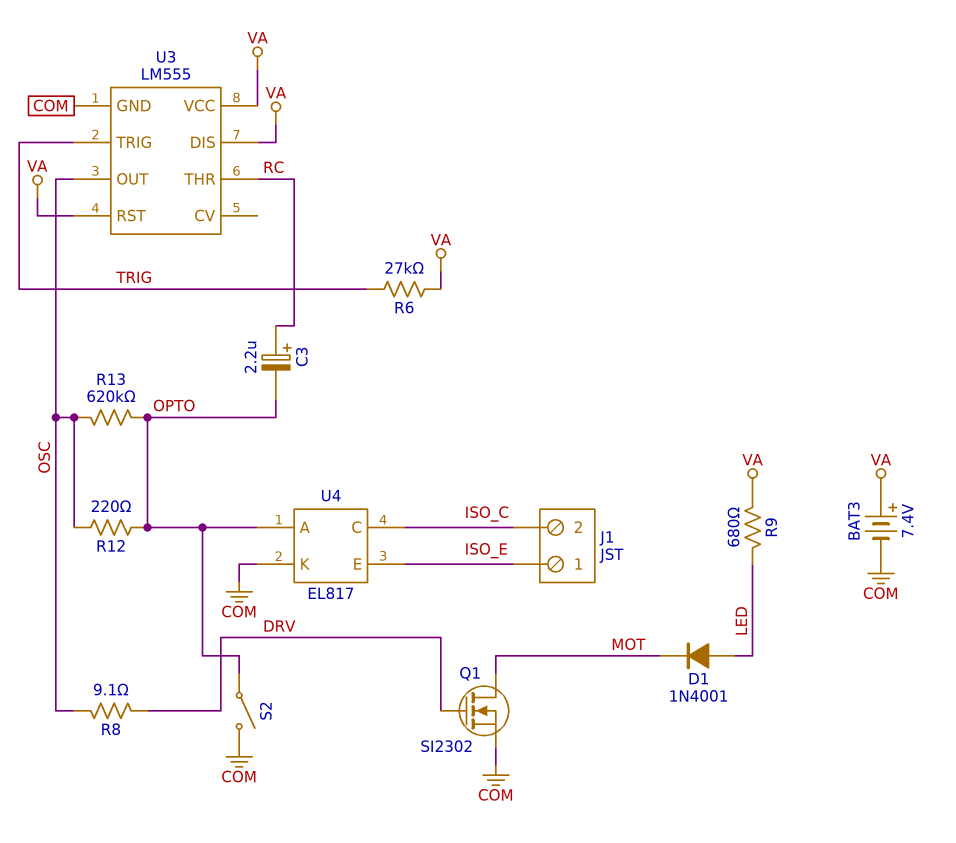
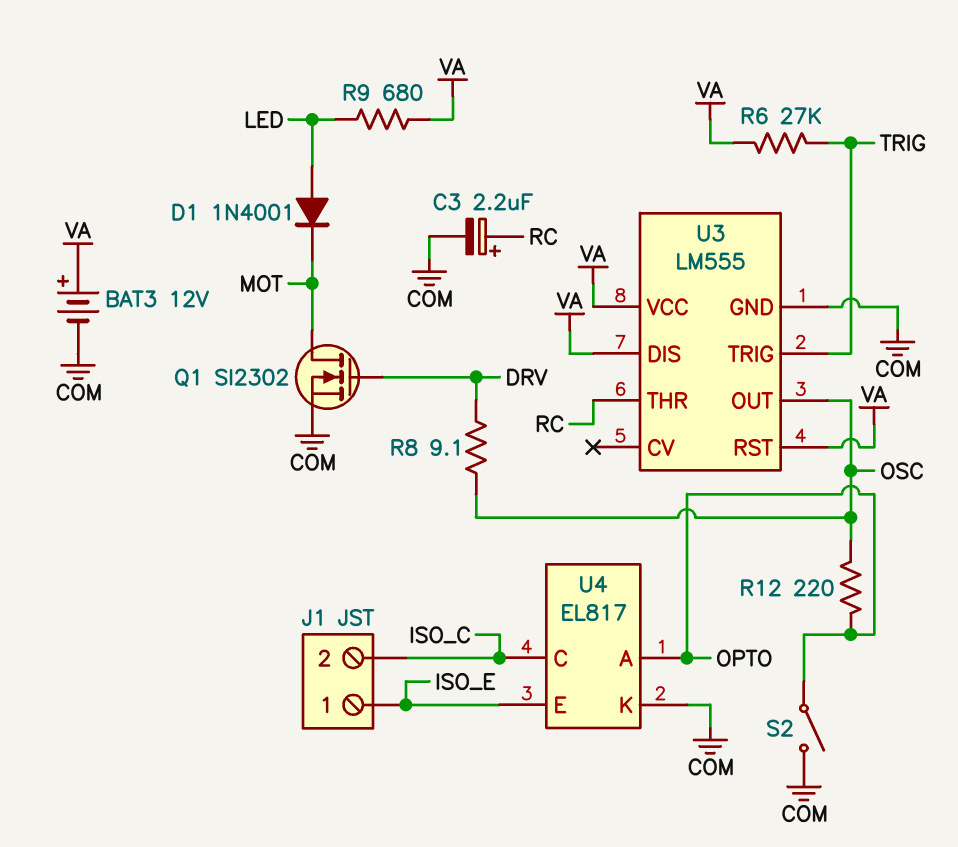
BAT3: 7.4V (plus VA, minus COM) -> 12V (plus VA, minus COM)
C3: 2.2uF (plus RC, minus OPTO) -> 2.2uF (plus RC, minus COM)
R13: 620k (OPTO, OSC) -> none

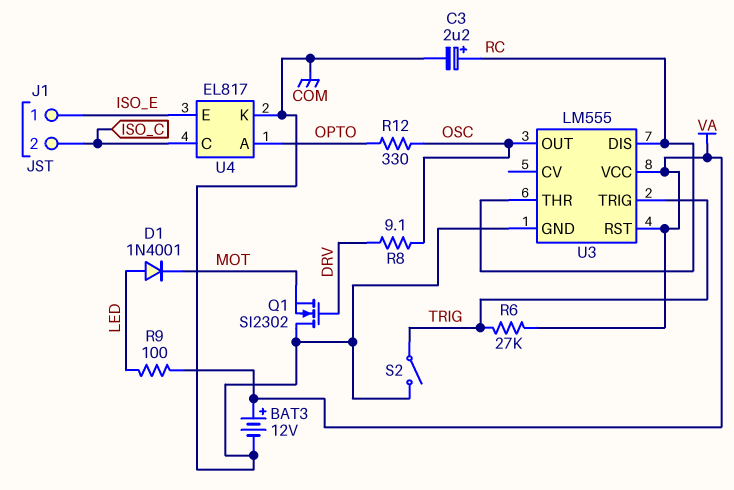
Q1: NMOS SI2302 (G DRV, D MOT, S COM) -> NMOS SI2302 (G DRV, D COM, S MOT)
R9: 680 (LED, VA) -> 100 (LED, VA)
R12: 220 (OPTO, OSC) -> 330 (OPTO, OSC)
S2: switch (COM, OPTO) -> switch (COM, TRIG)
U3 pin DIS: VA -> RC

